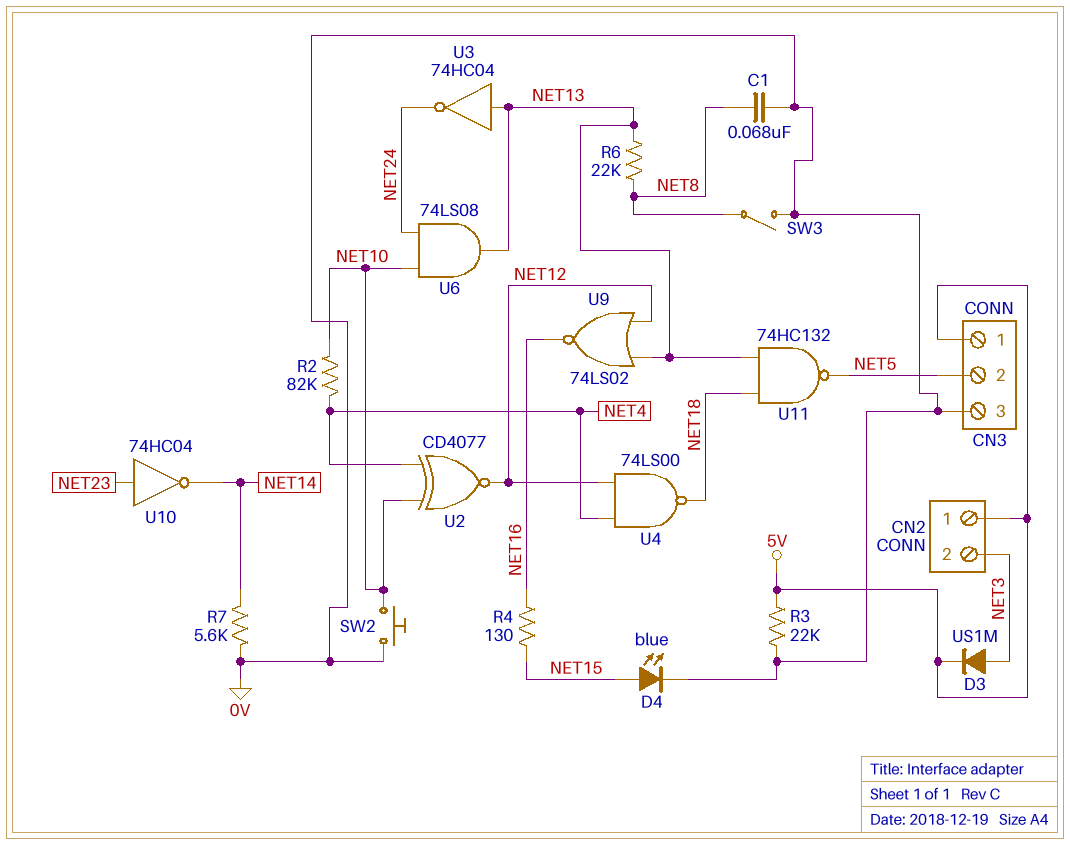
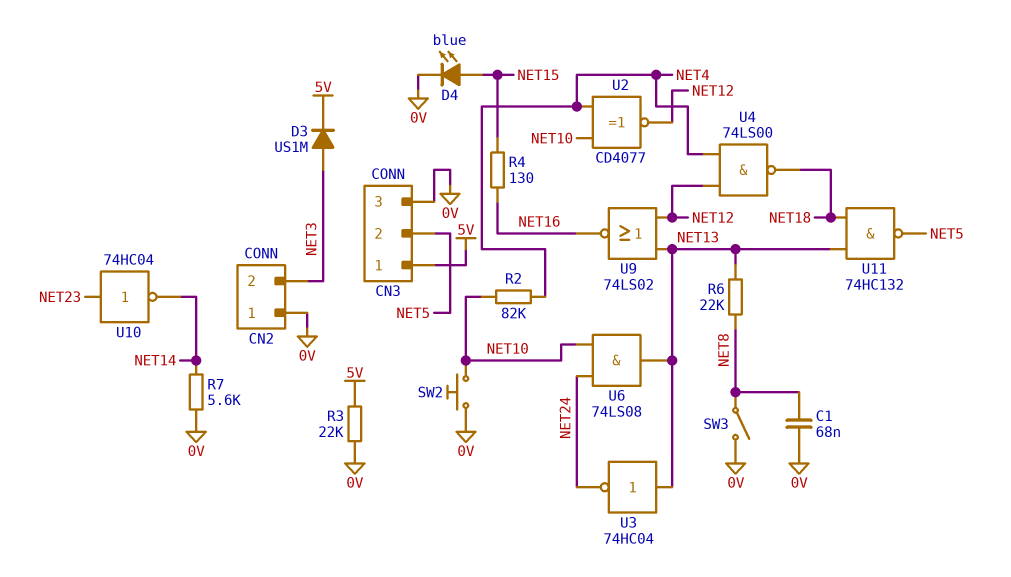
CN2 pin 1: 5V -> 0V

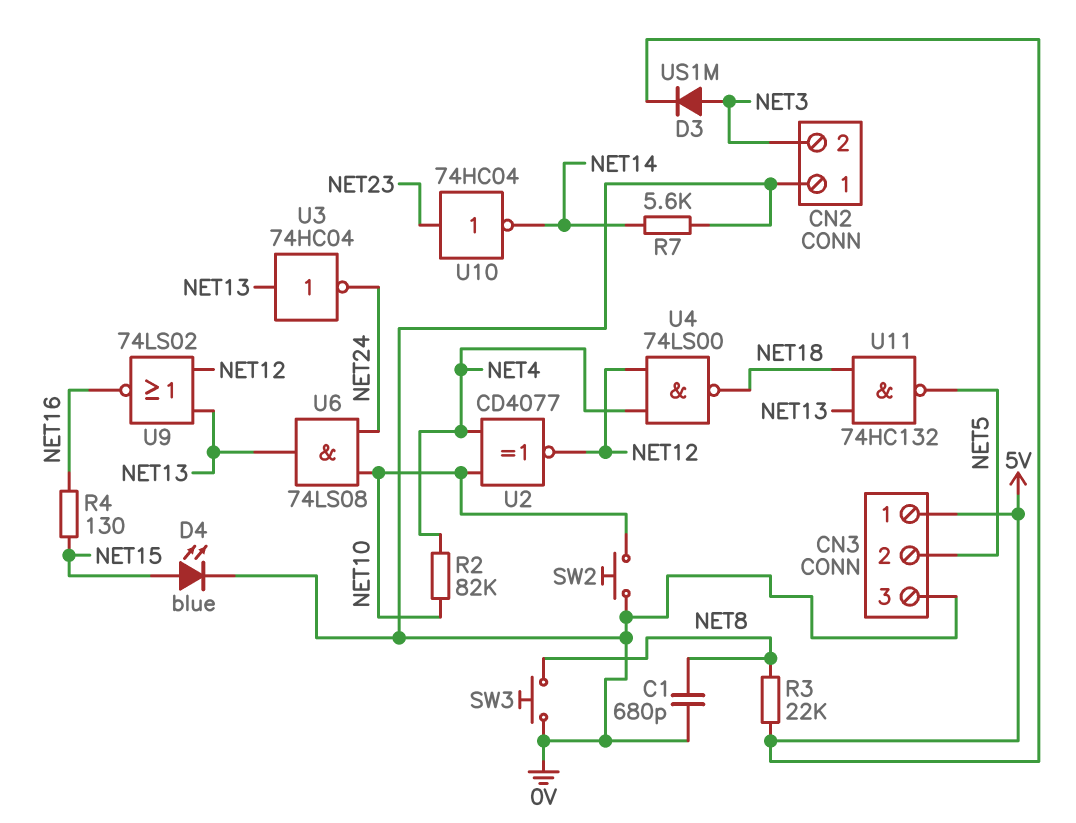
C1: 68nF (0V, NET8) -> 680pF (0V, NET8)
R3: 22k (0V, 5V) -> 22k (5V, NET8)
R6: 22k (NET8, NET13) -> none
SW3: switch (0V, NET8) -> button (0V, NET8)

